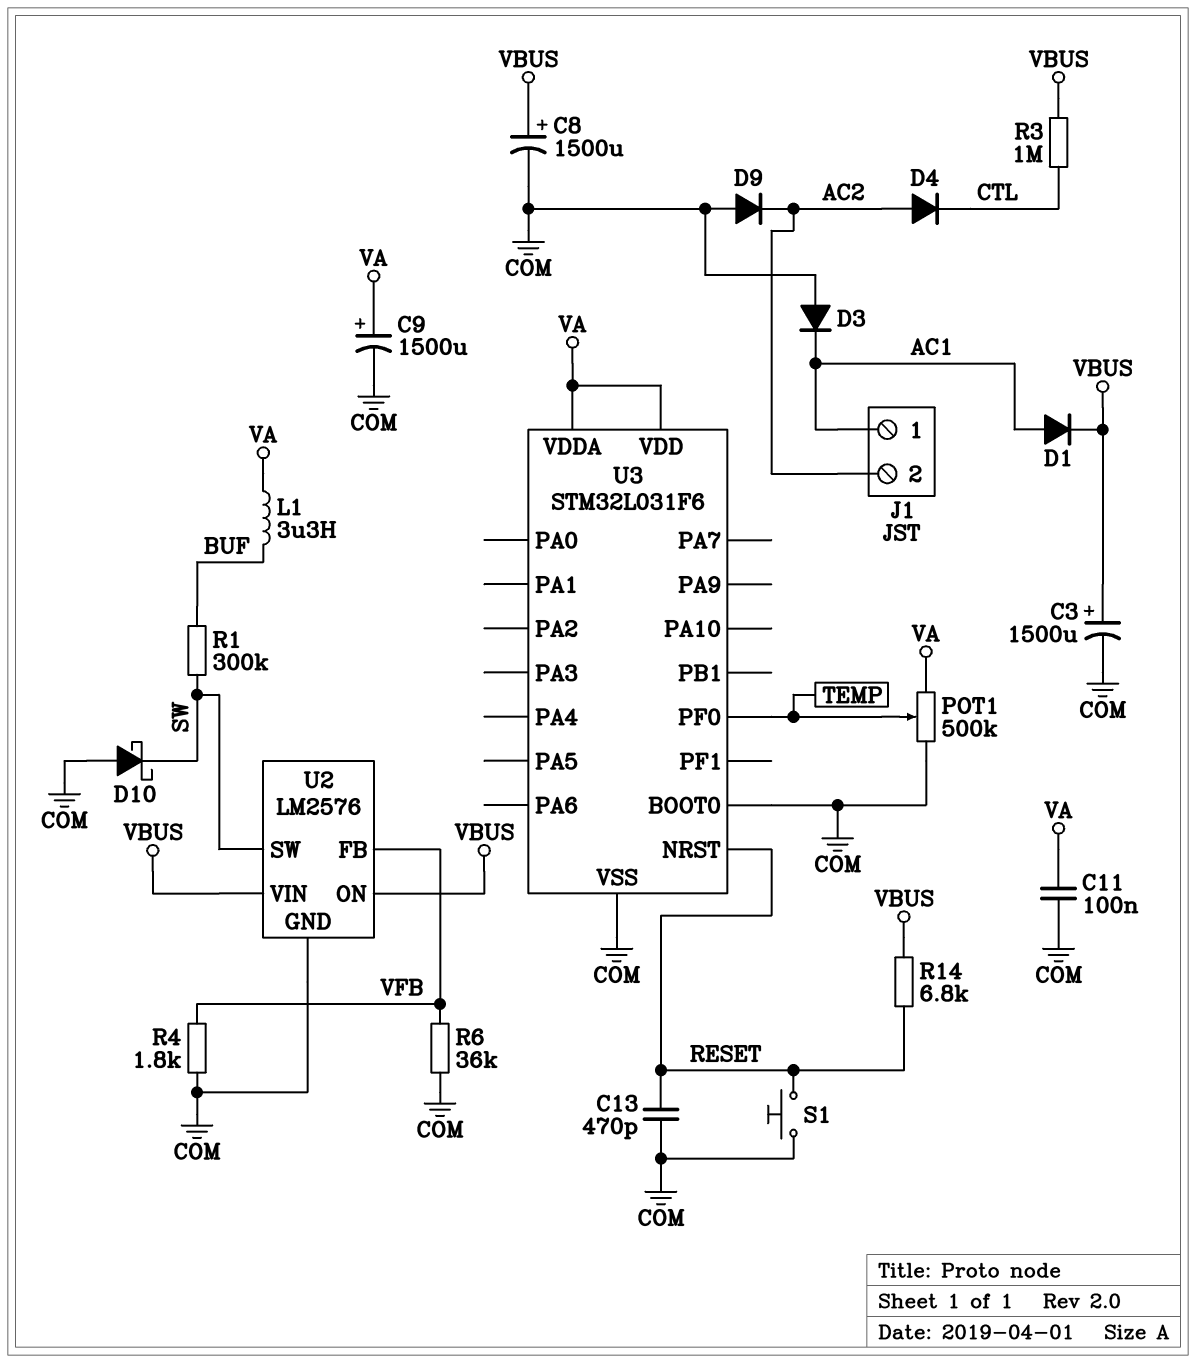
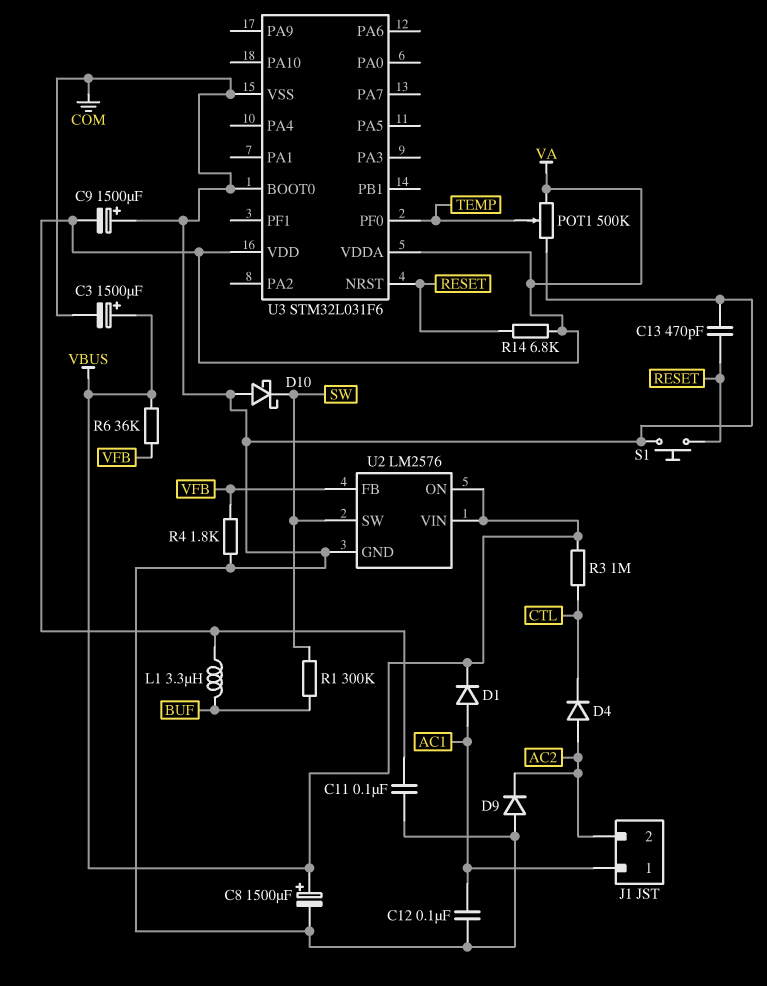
C9: 1500uF (plus VA, minus COM) -> 1500uF (plus COM, minus VA)
C12: none -> 100nF (AC1, COM)
D3: diode (A COM, K AC1) -> none
R6: 36k (COM, VFB) -> 36k (VBUS, VFB)
R14: 6.8k (RESET, VBUS) -> 6.8k (RESET, VA)

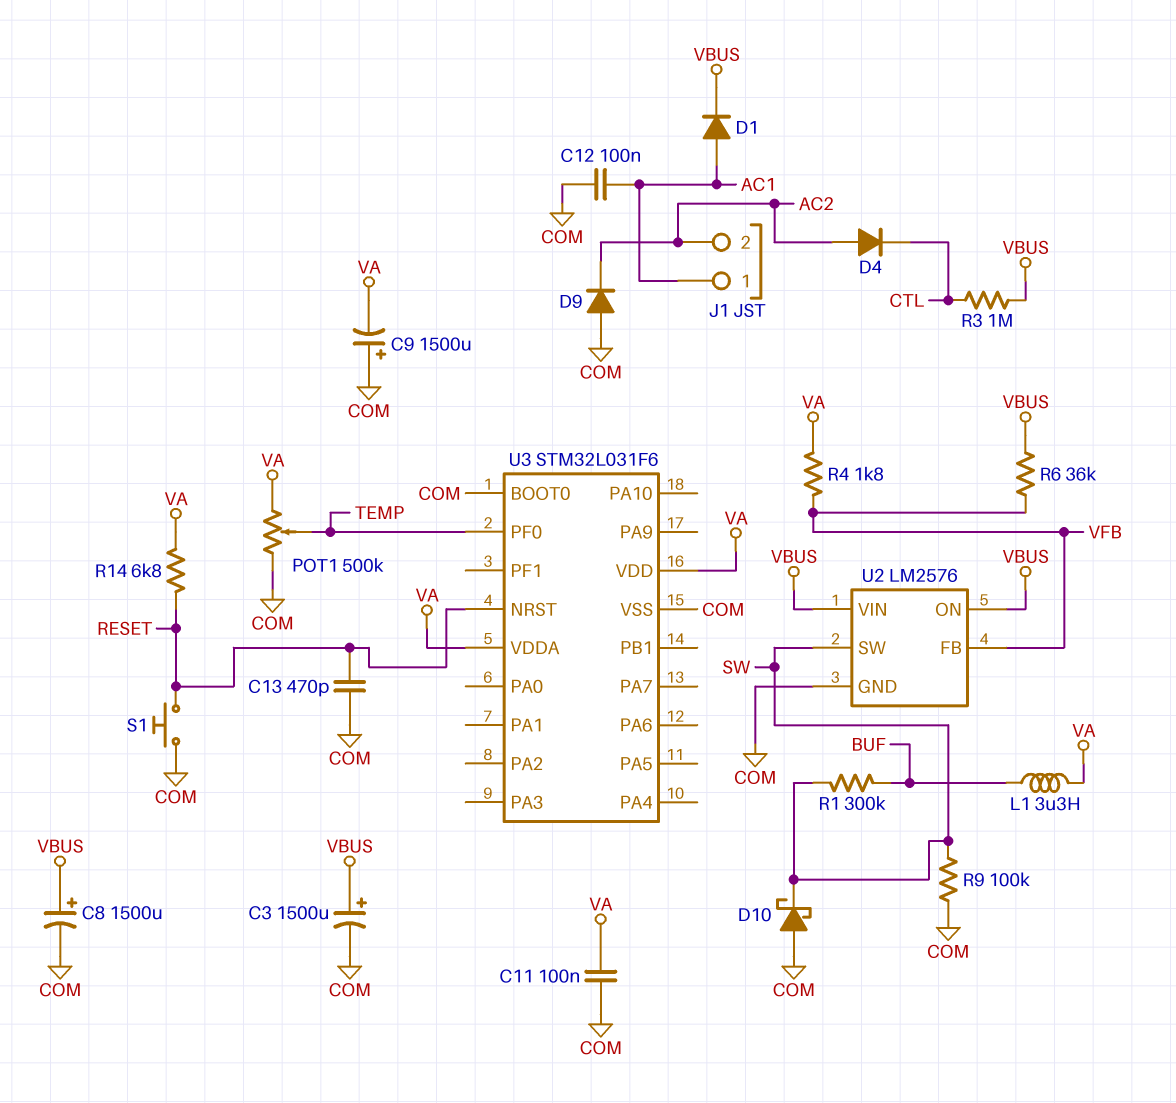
R4: 1.8k (COM, VFB) -> 1.8k (VA, VFB)
R9: none -> 100k (COM, SW)

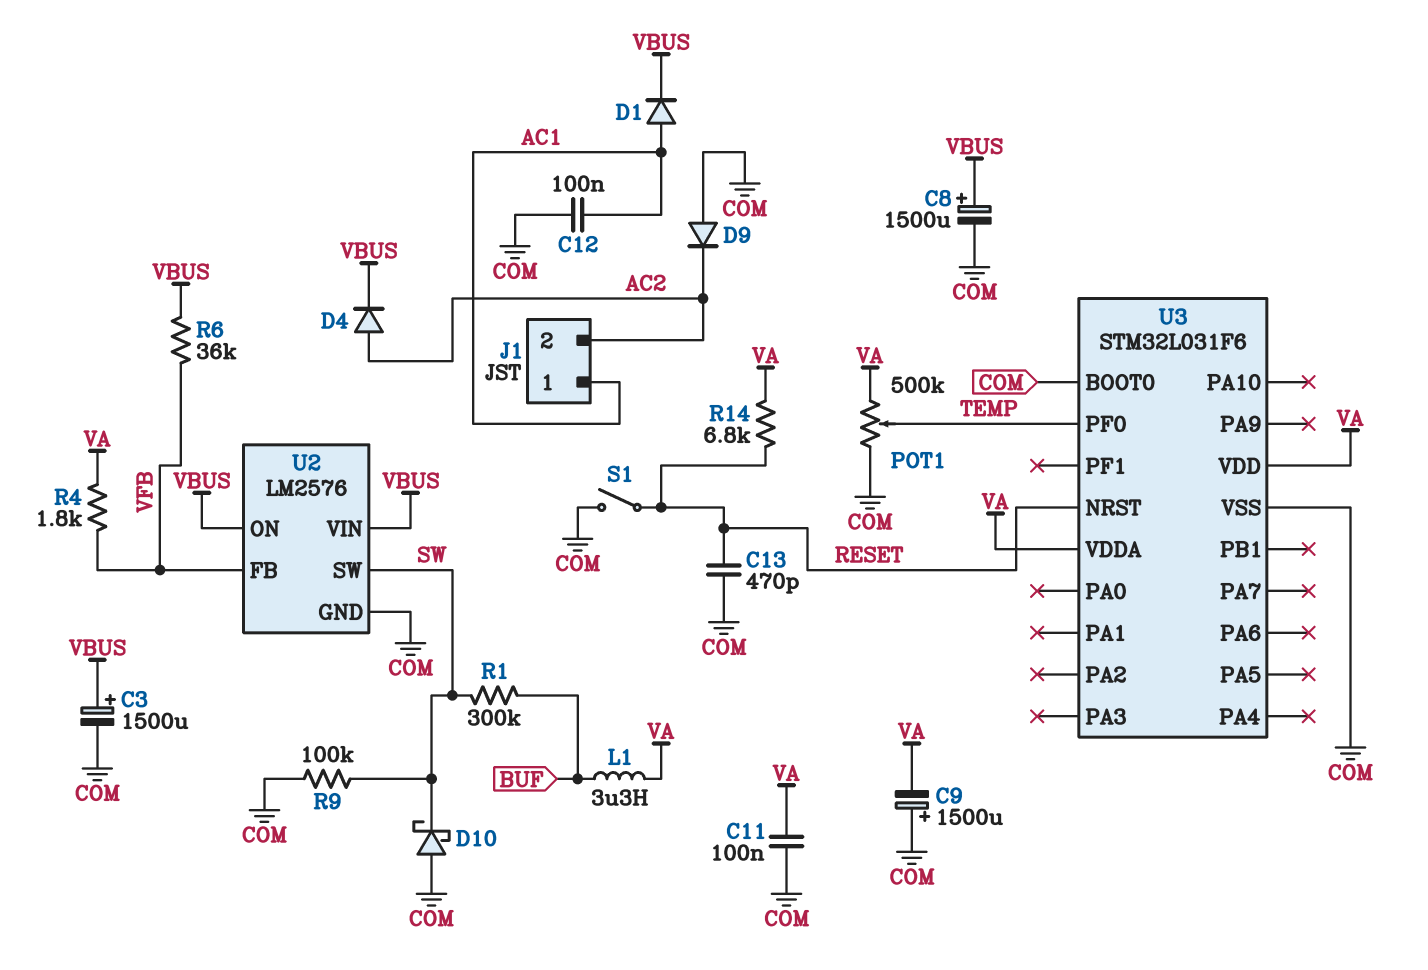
D4: diode (A AC2, K CTL) -> diode (A AC2, K VBUS)
R3: 1M (CTL, VBUS) -> none
S1: button (COM, RESET) -> switch (COM, RESET)

